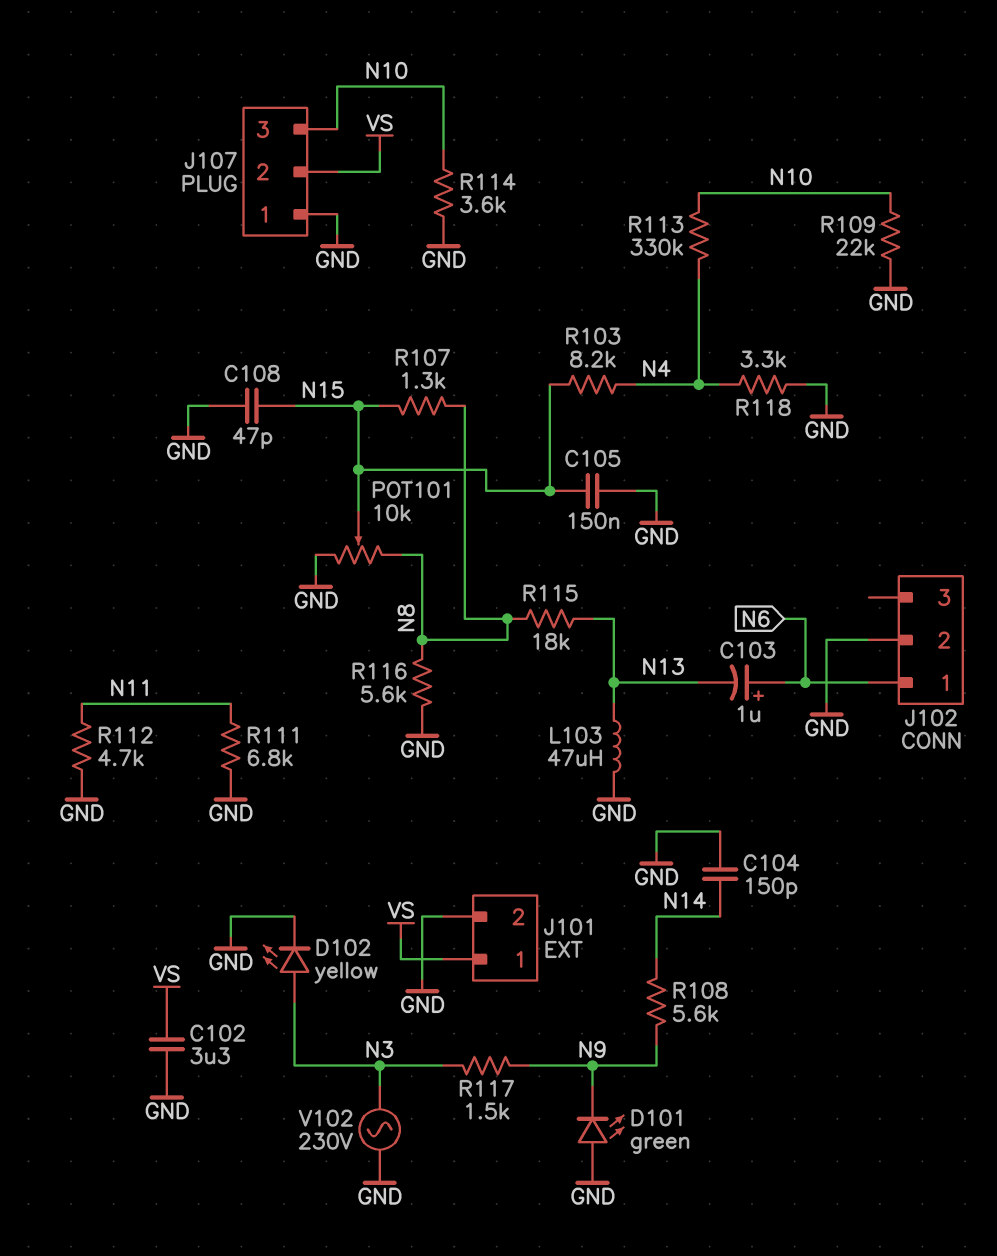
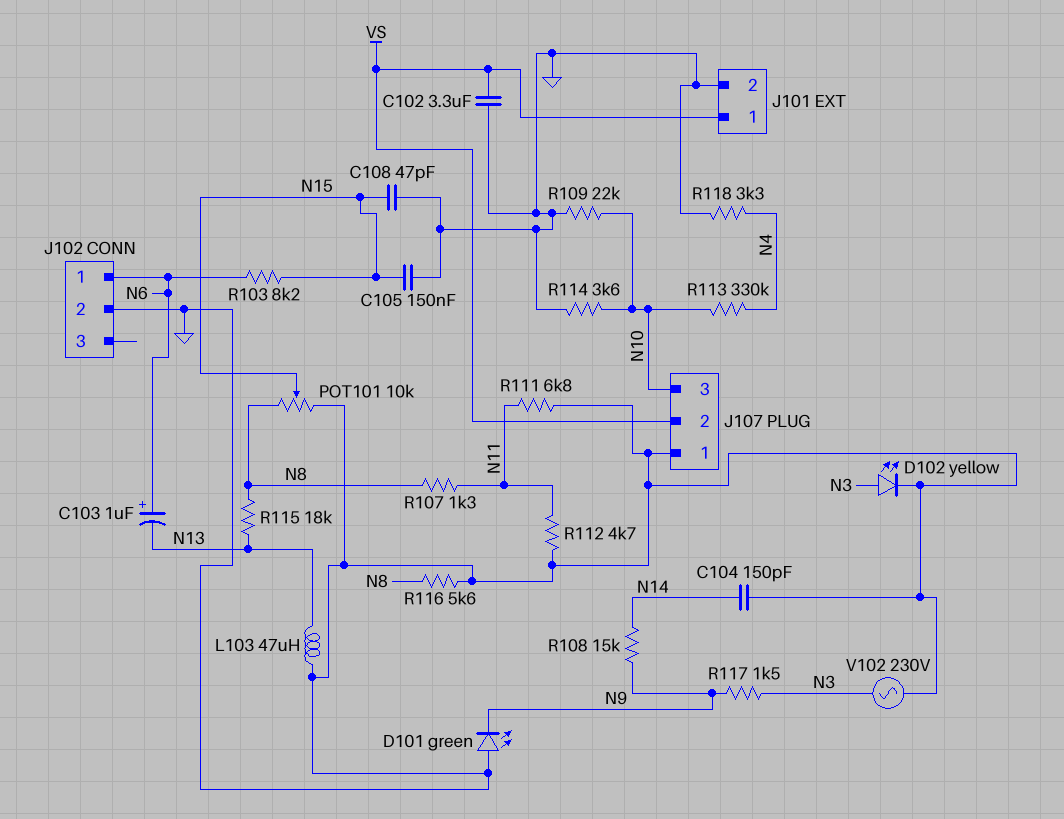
R103: 8.2k (N4, N15) -> 8.2k (N6, N15)
R107: 1.3k (N8, N15) -> 1.3k (N8, N11)
R108: 5.6k (N9, N14) -> 15k (N9, N14)

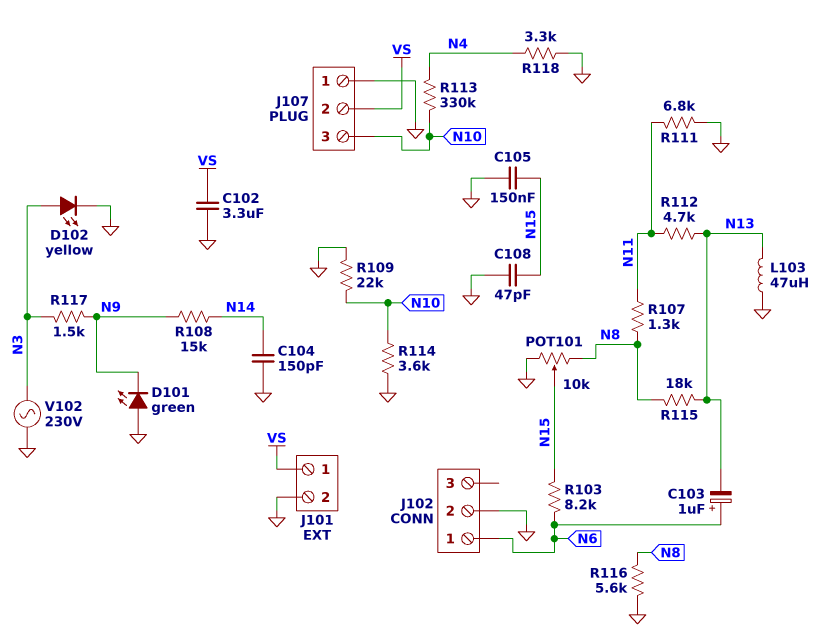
R112: 4.7k (GND, N11) -> 4.7k (N11, N13)

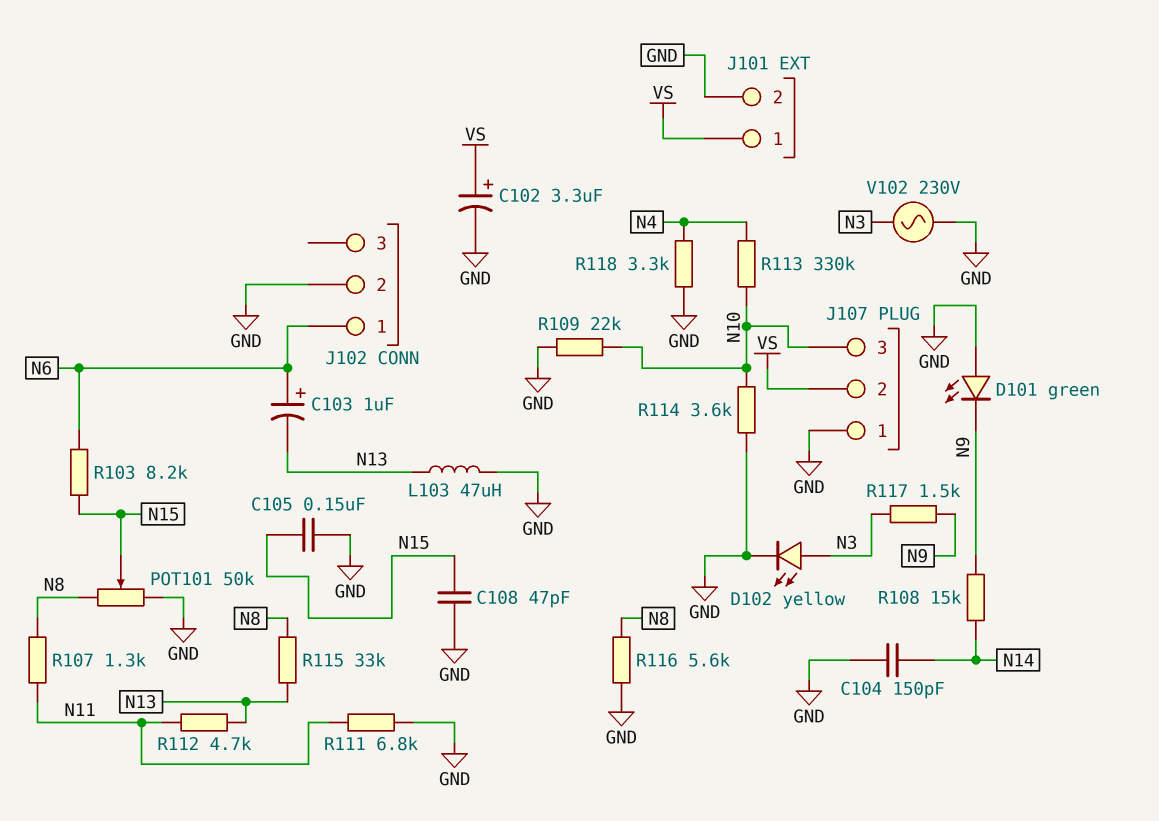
C102: 3.3uF (GND, VS) -> 3.3uF (plus VS, minus GND)
POT101: 10k (GND, N8, wiper N15) -> 50k (GND, N8, wiper N15)
R115: 18k (N8, N13) -> 33k (N8, N13)

